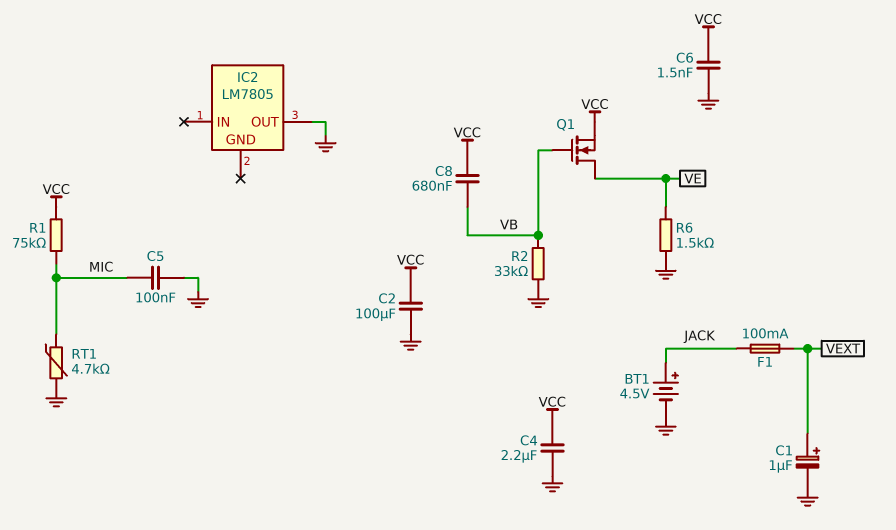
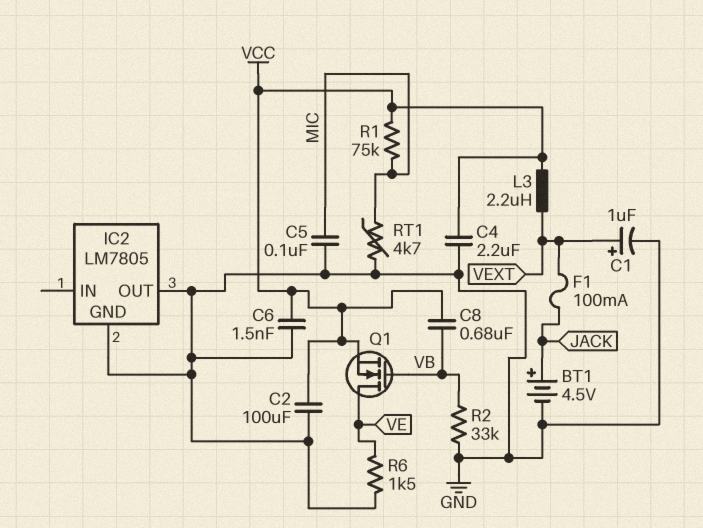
IC2 pin GND: none -> GND
L3: none -> 2.2uH (VCC, VEXT)

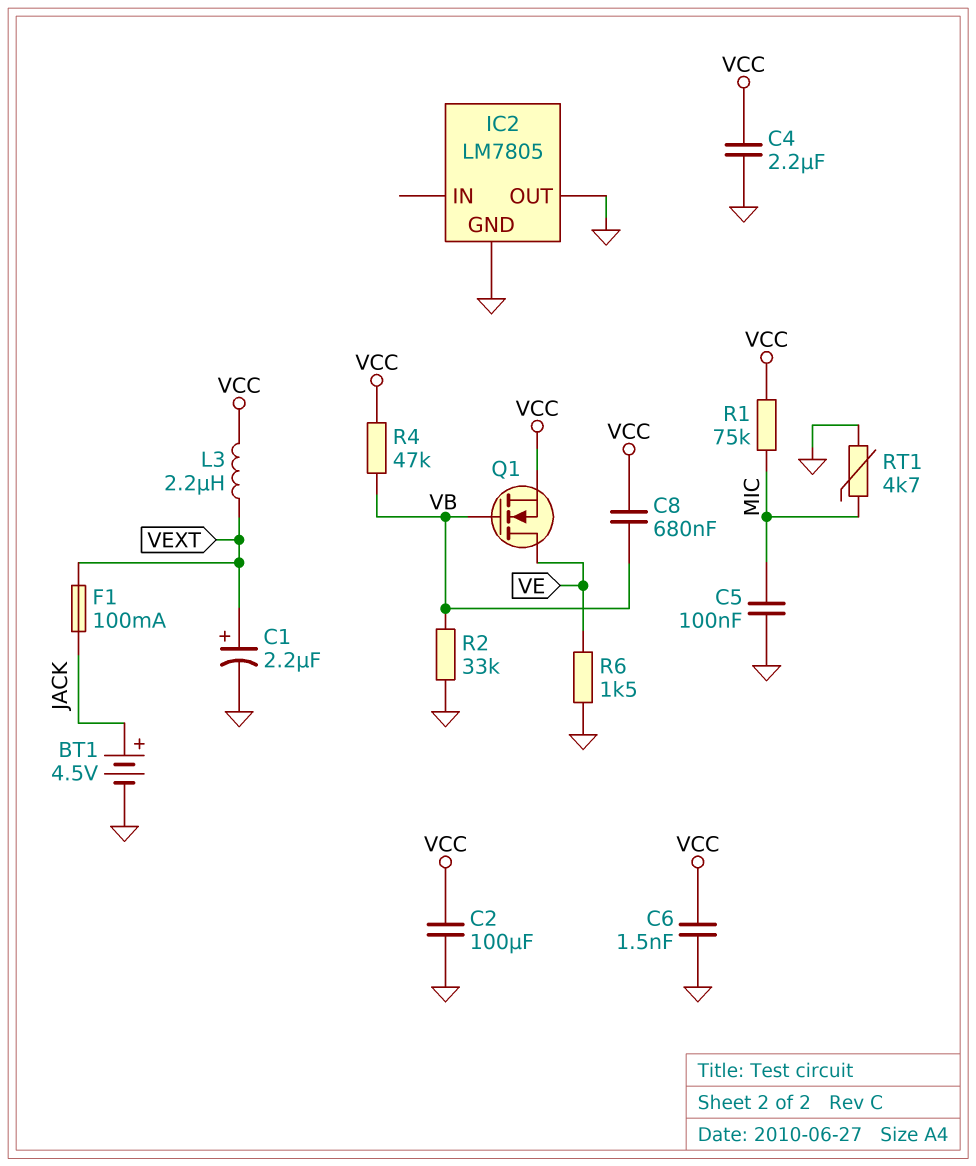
C1: 1uF (plus VEXT, minus GND) -> 2.2uF (plus VEXT, minus GND)
R4: none -> 47k (VB, VCC)

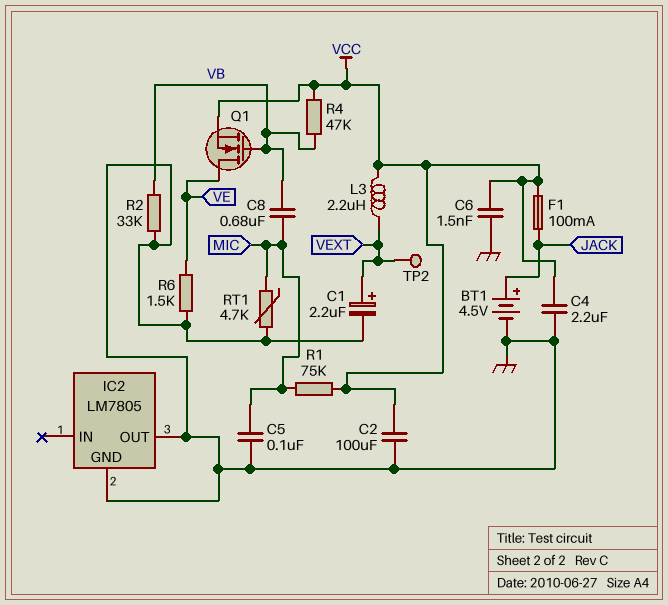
C8: 680nF (VB, VCC) -> 680nF (MIC, VB)
F1: 100mA (JACK, VEXT) -> 100mA (JACK, VCC)
TP2: none -> test point (VEXT)

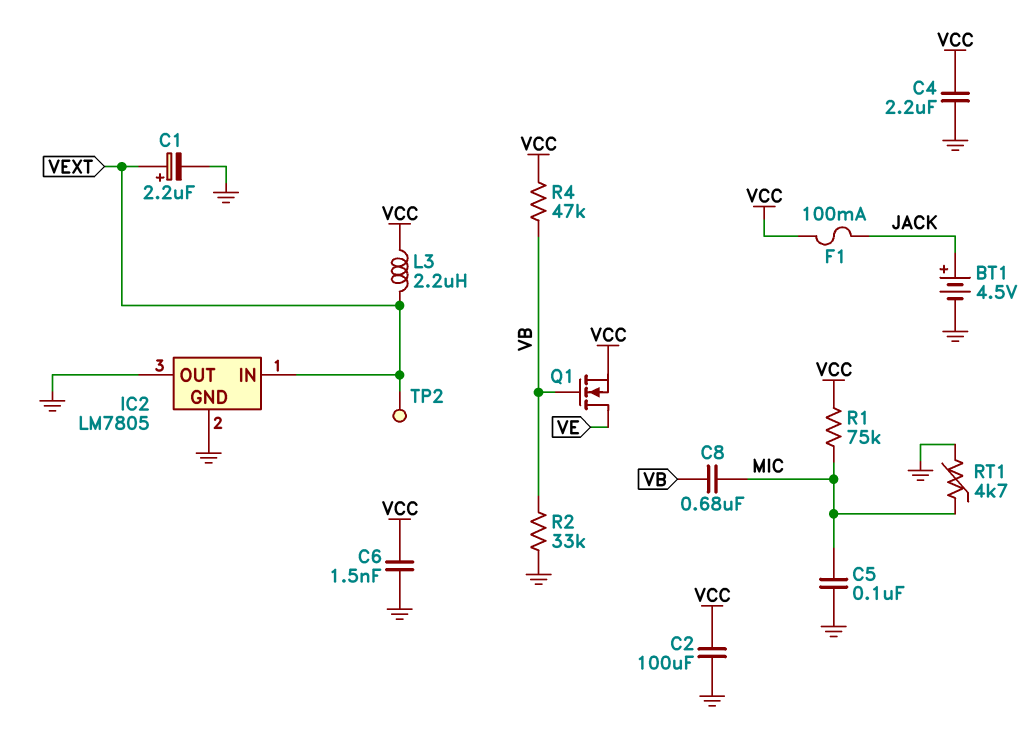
IC2 pin IN: none -> VEXT
R6: 1.5k (GND, VE) -> none

